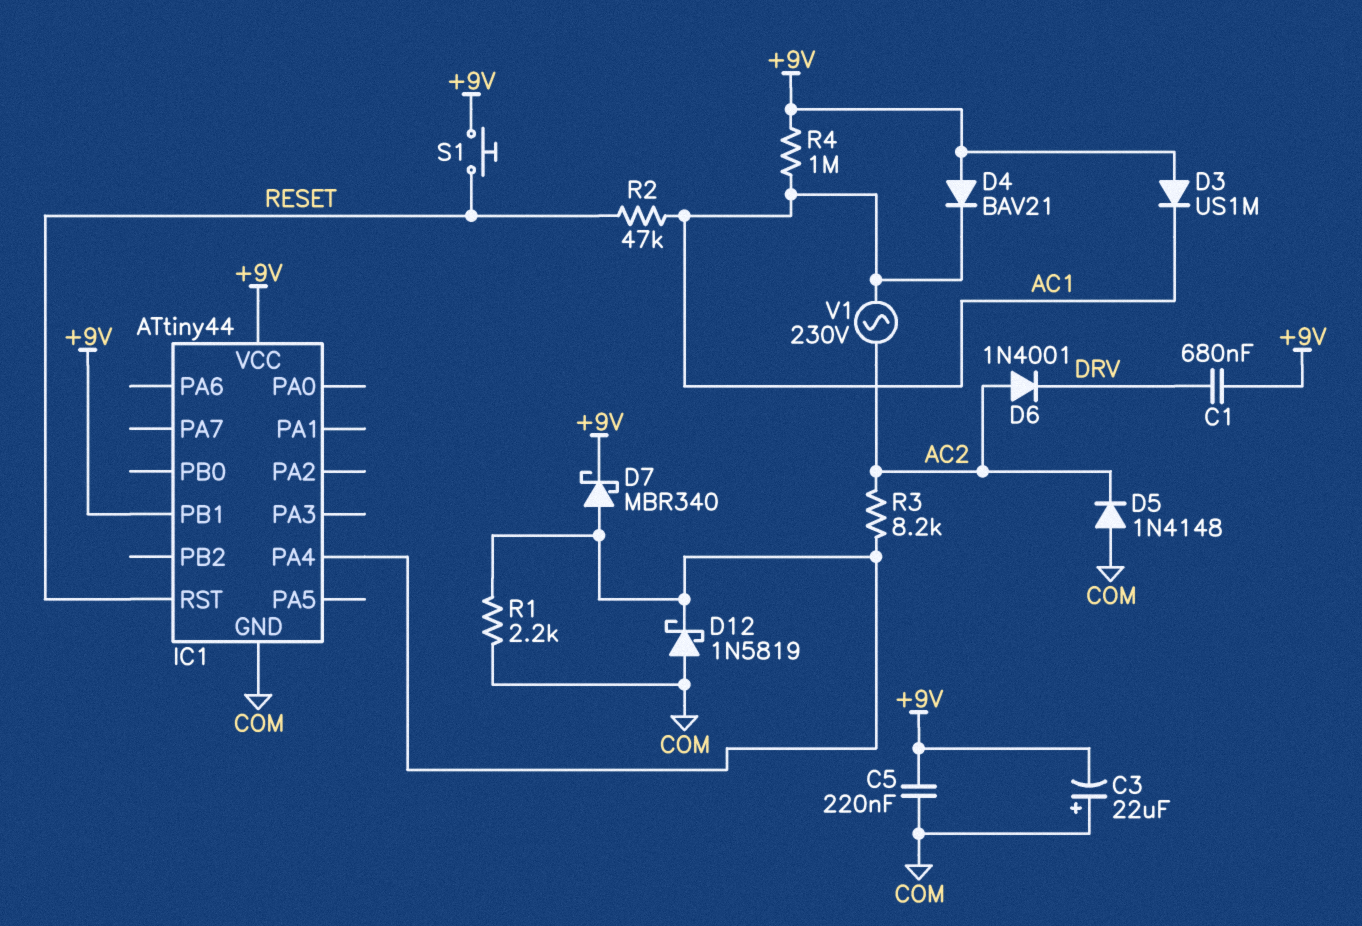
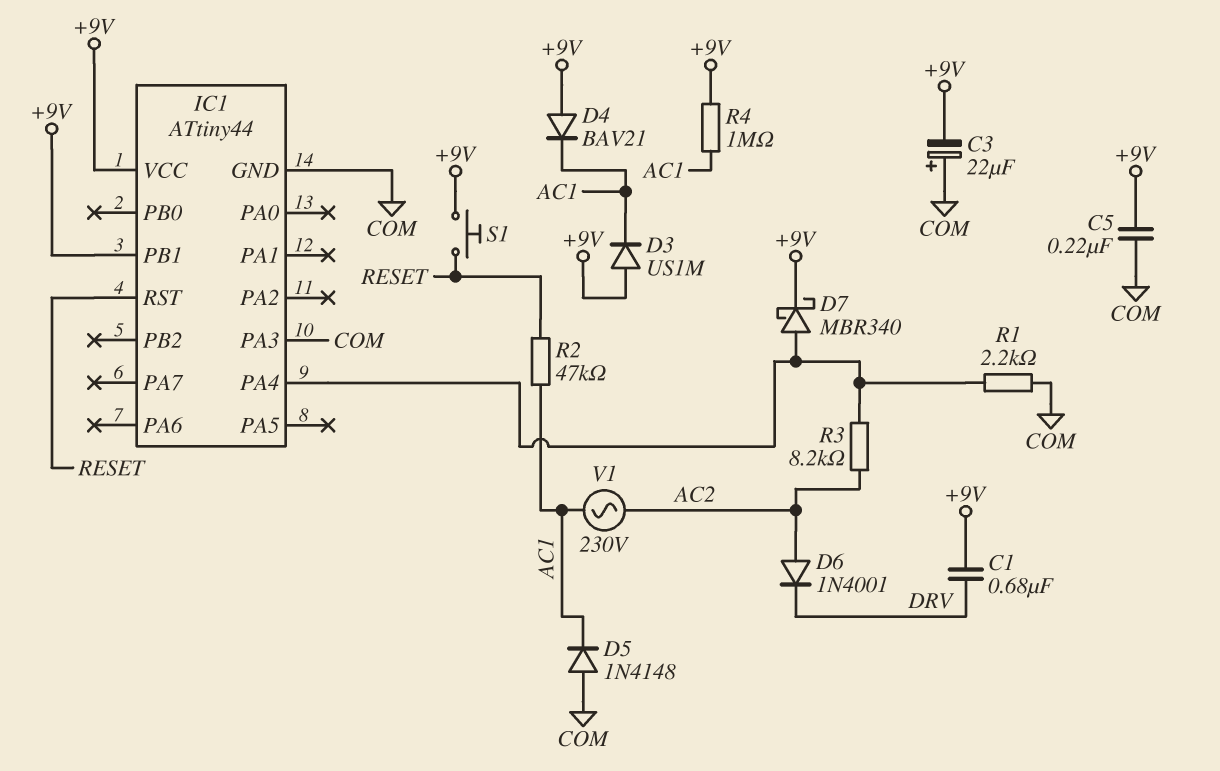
D5: diode 1N4148 (A COM, K AC2) -> diode 1N4148 (A COM, K AC1)
D12: schottky 1N5819 (A COM, K IC1/PA4) -> none
IC1 pin PA3: none -> COM

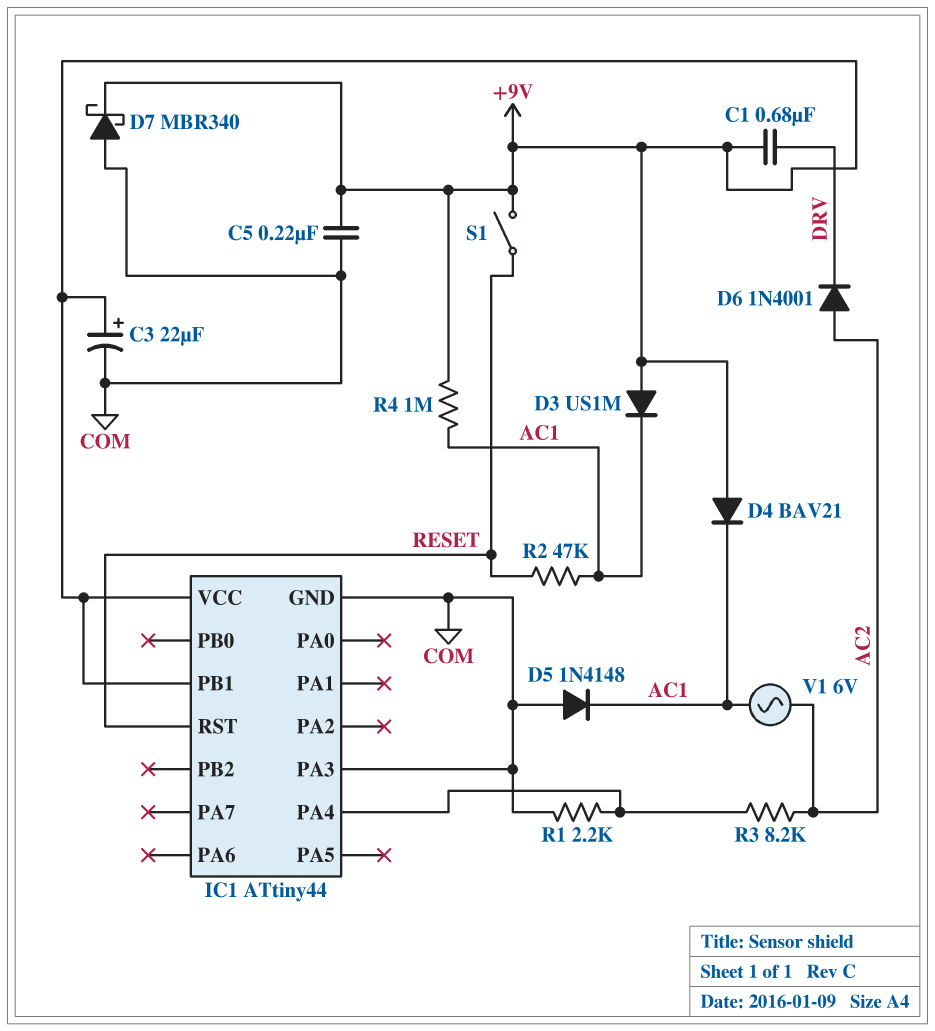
C3: 22uF (plus COM, minus +9V) -> 22uF (plus +9V, minus COM)
D7: schottky MBR340 (A IC1/PA4, K +9V) -> schottky MBR340 (A COM, K +9V)
S1: button (+9V, RESET) -> switch (+9V, RESET)
V1: AC 230V (AC1, AC2) -> AC 6V (AC1, AC2)

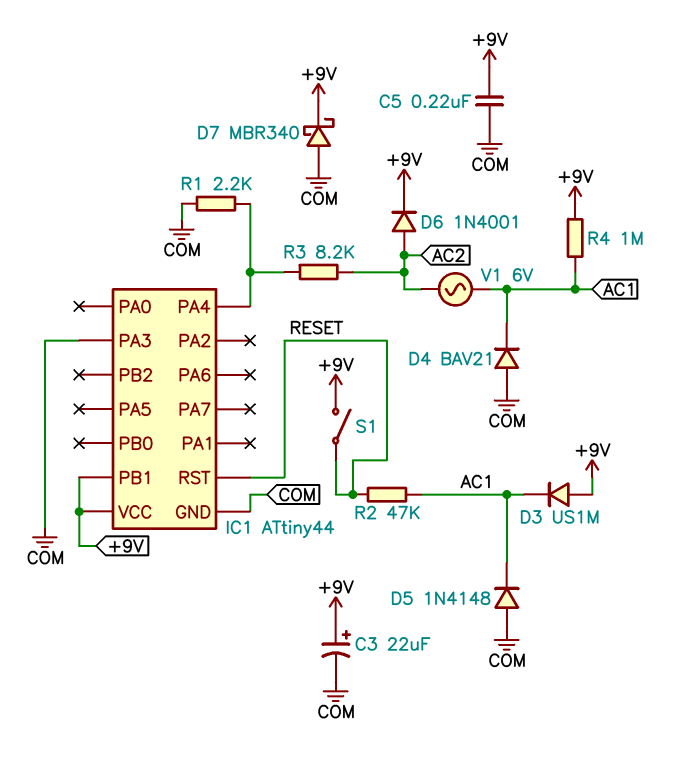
C1: 680nF (+9V, DRV) -> none
D4: diode BAV21 (A +9V, K AC1) -> diode BAV21 (A COM, K AC1)
D6: diode 1N4001 (A AC2, K DRV) -> diode 1N4001 (A AC2, K +9V)

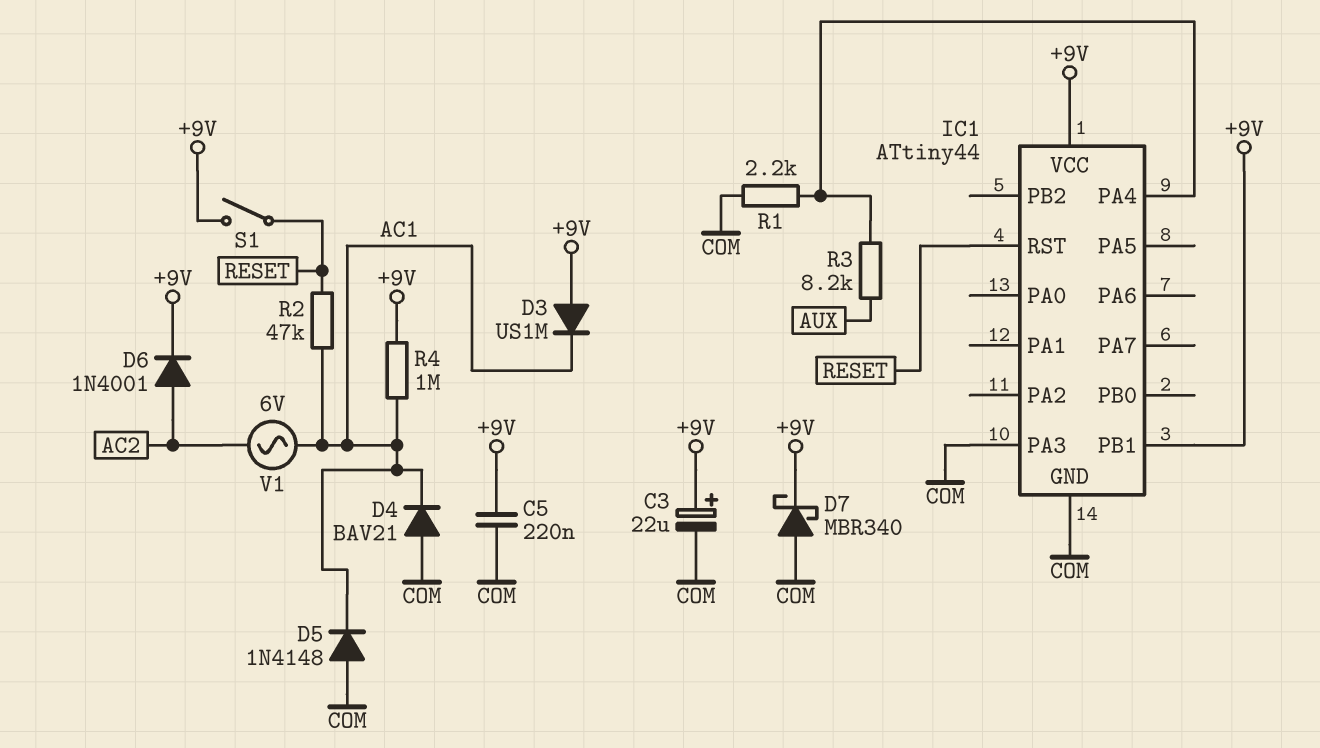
R3: 8.2k (AC2, IC1/PA4) -> 8.2k (AUX, IC1/PA4)

